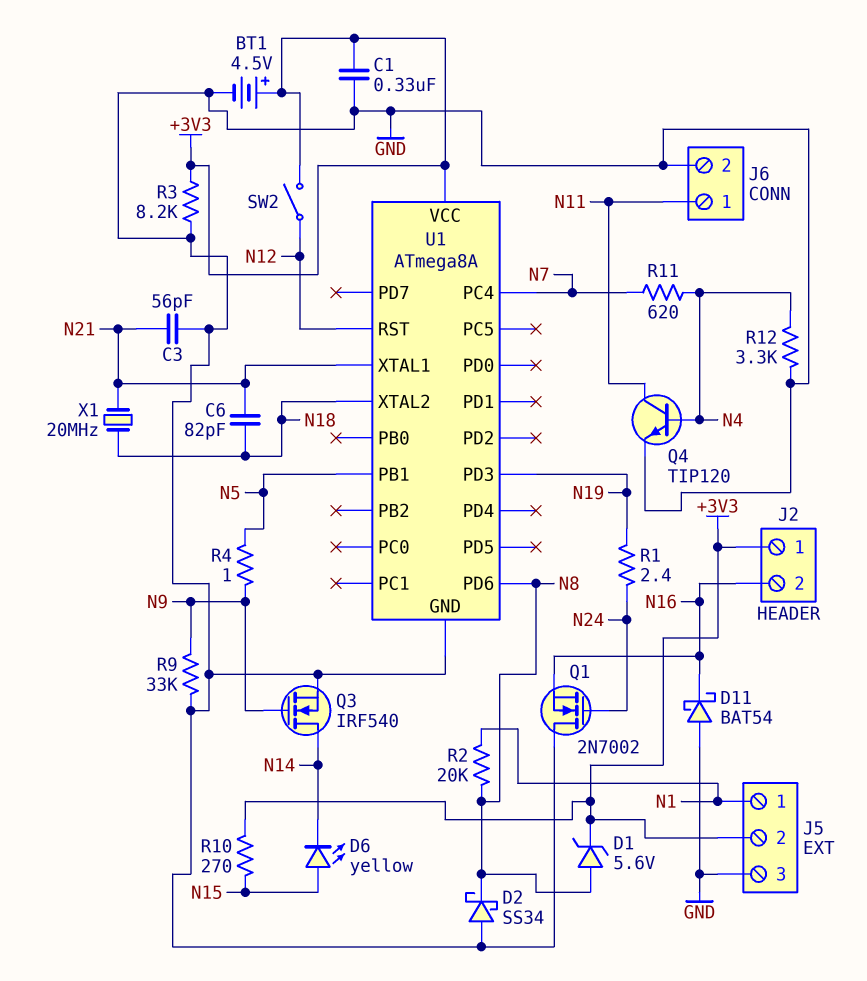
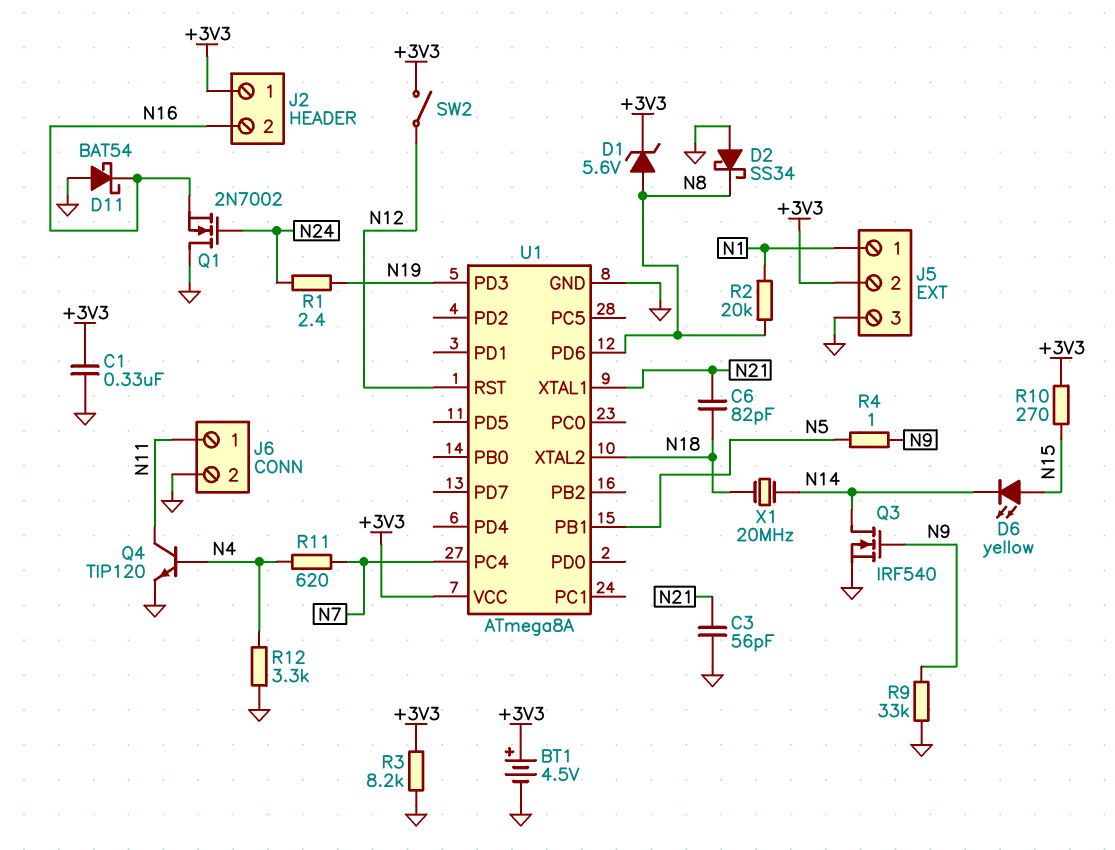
X1: 20MHz (N18, N21) -> 20MHz (N14, N18)

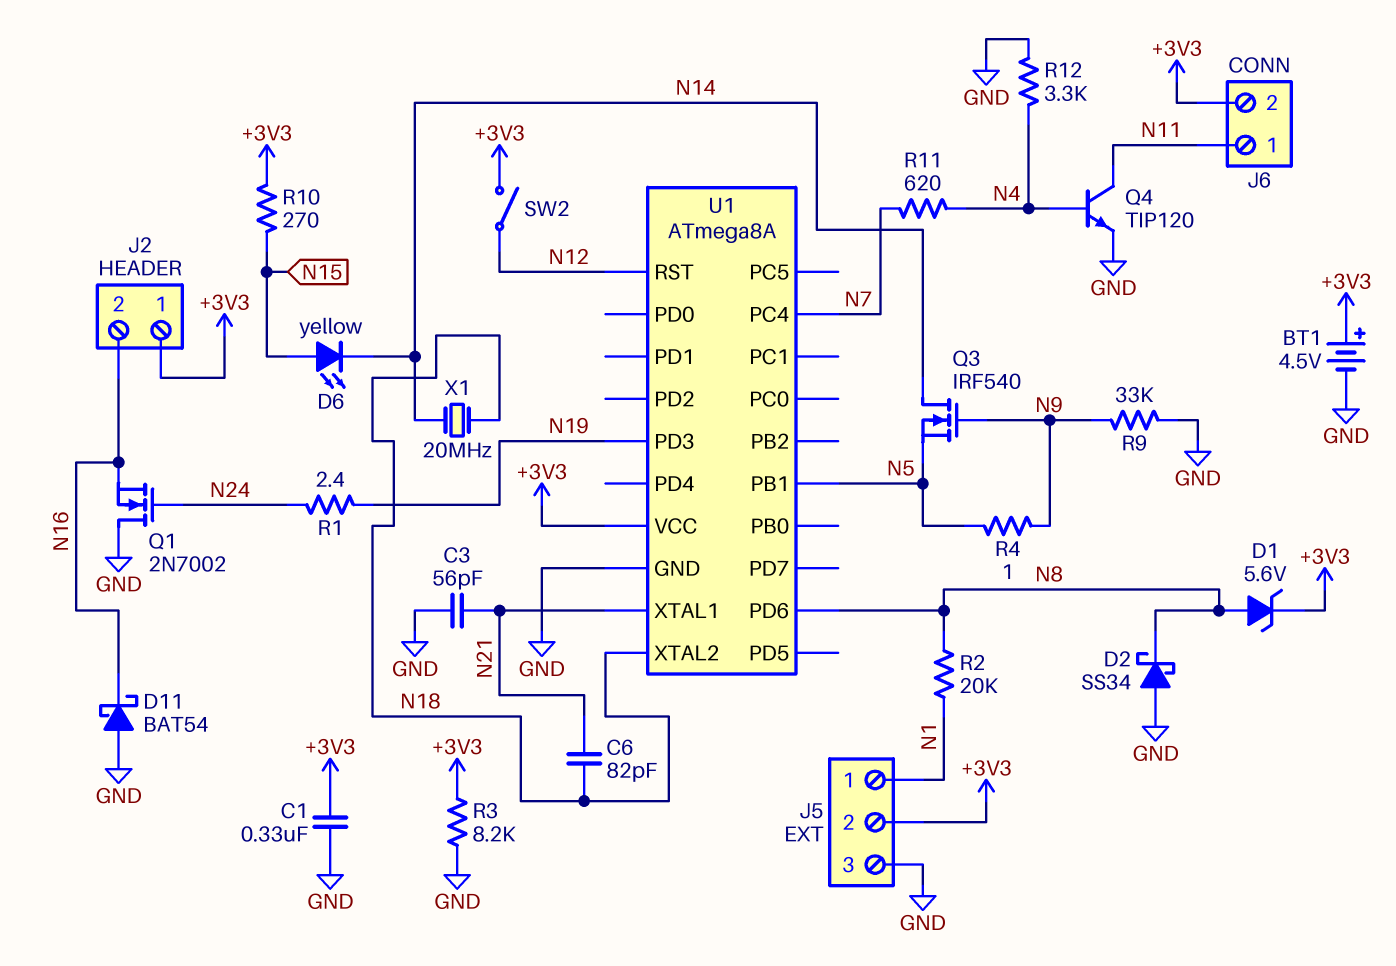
J6 pin 2: GND -> +3V3
Q3: NMOS IRF540 (G N9, D N14, S GND) -> NMOS IRF540 (G N9, D N14, S N5)

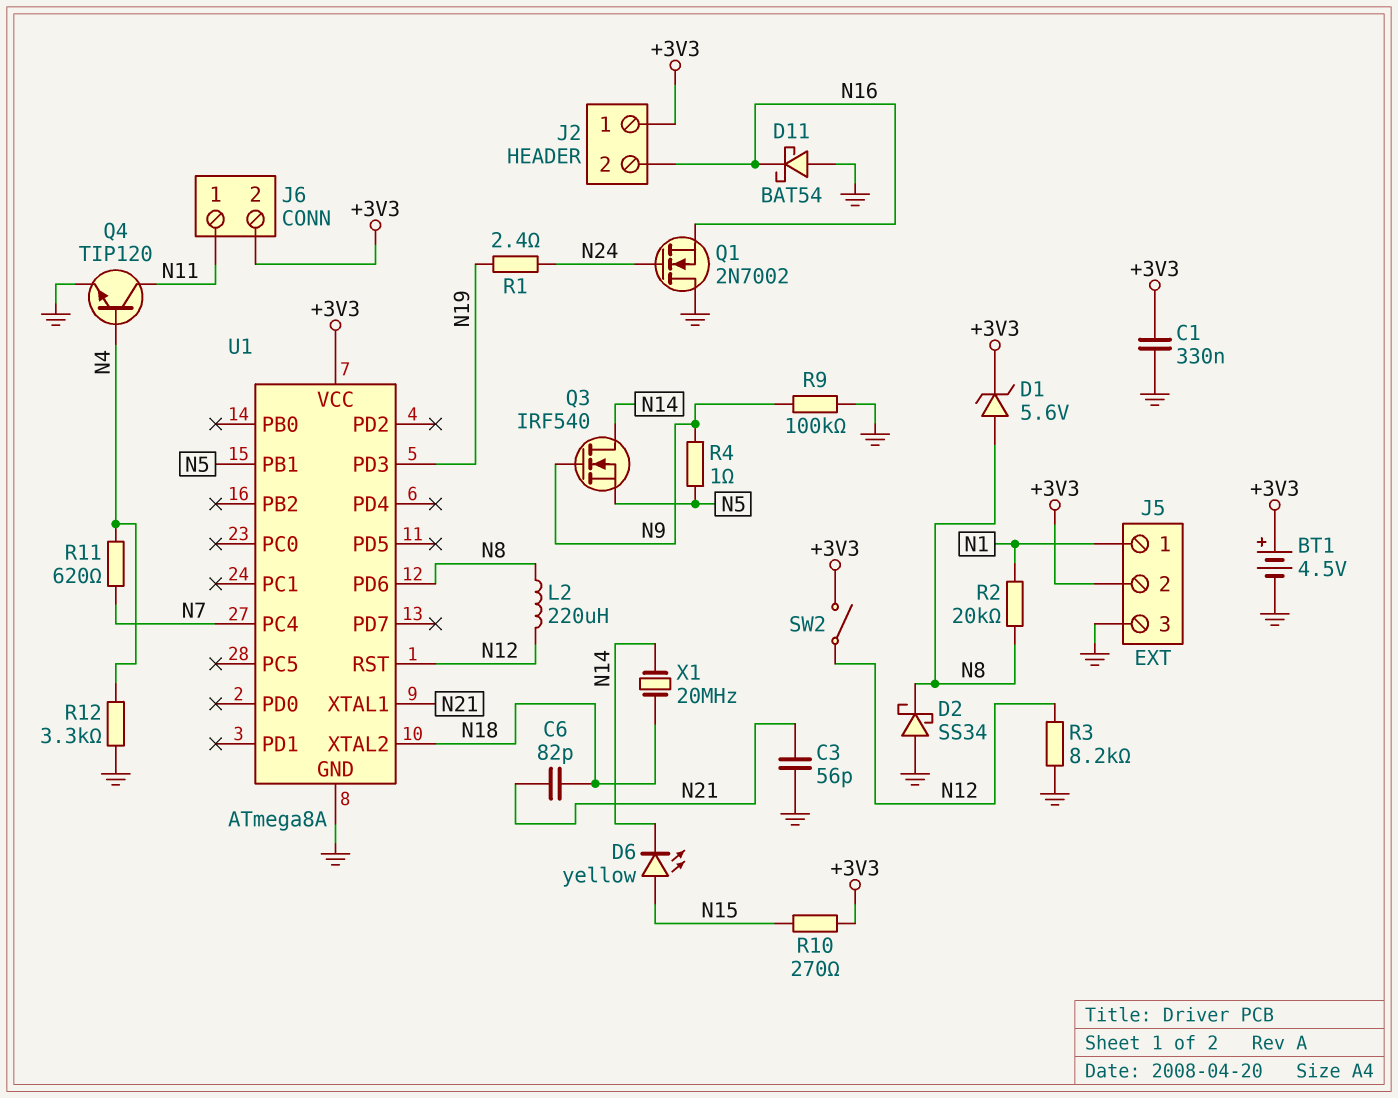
L2: none -> 220uH (N8, N12)
R3: 8.2k (+3V3, GND) -> 8.2k (GND, N12)
R9: 33k (GND, N9) -> 100k (GND, N9)

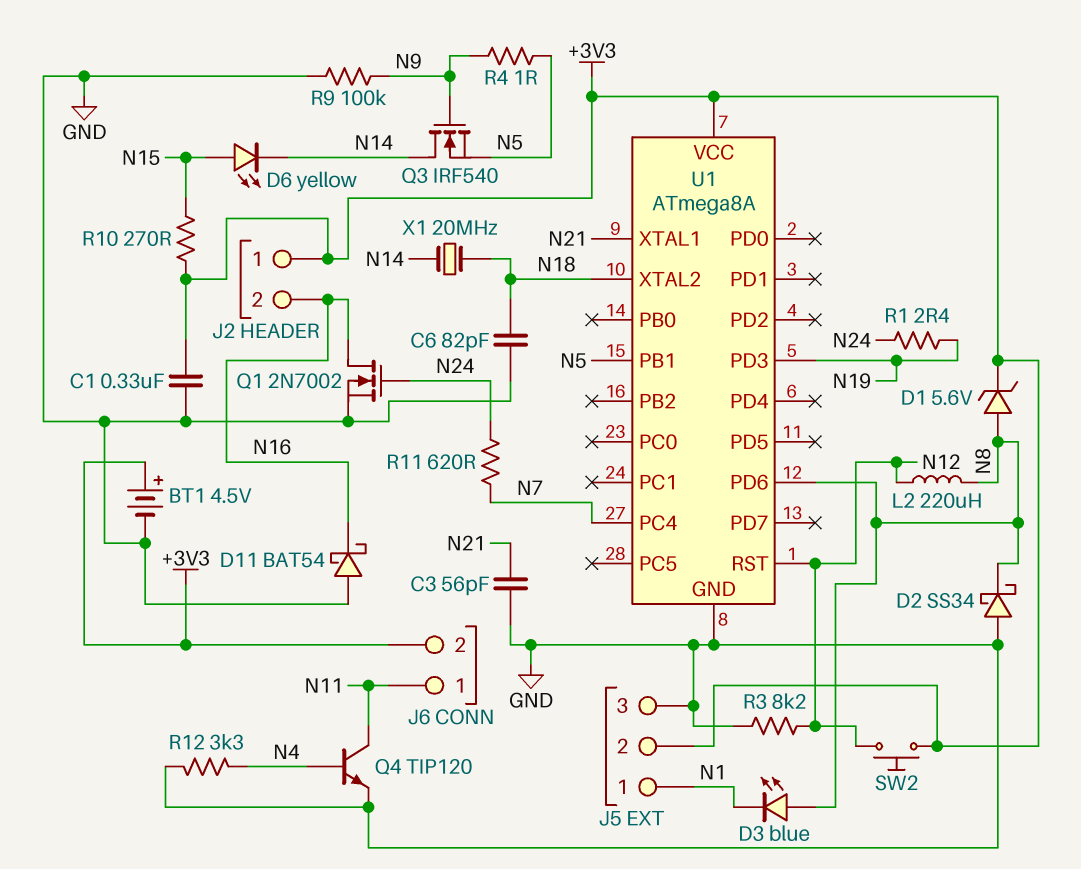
C6: 82pF (N18, N21) -> 82pF (GND, N18)
D3: none -> LED blue (A N8, K N1)
Q1: NMOS 2N7002 (G N24, D GND, S N16) -> NMOS 2N7002 (G N24, D N16, S GND)
R2: 20k (N1, N8) -> none
R11: 620 (N4, N7) -> 620 (N7, N24)
SW2: switch (+3V3, N12) -> button (+3V3, N12)

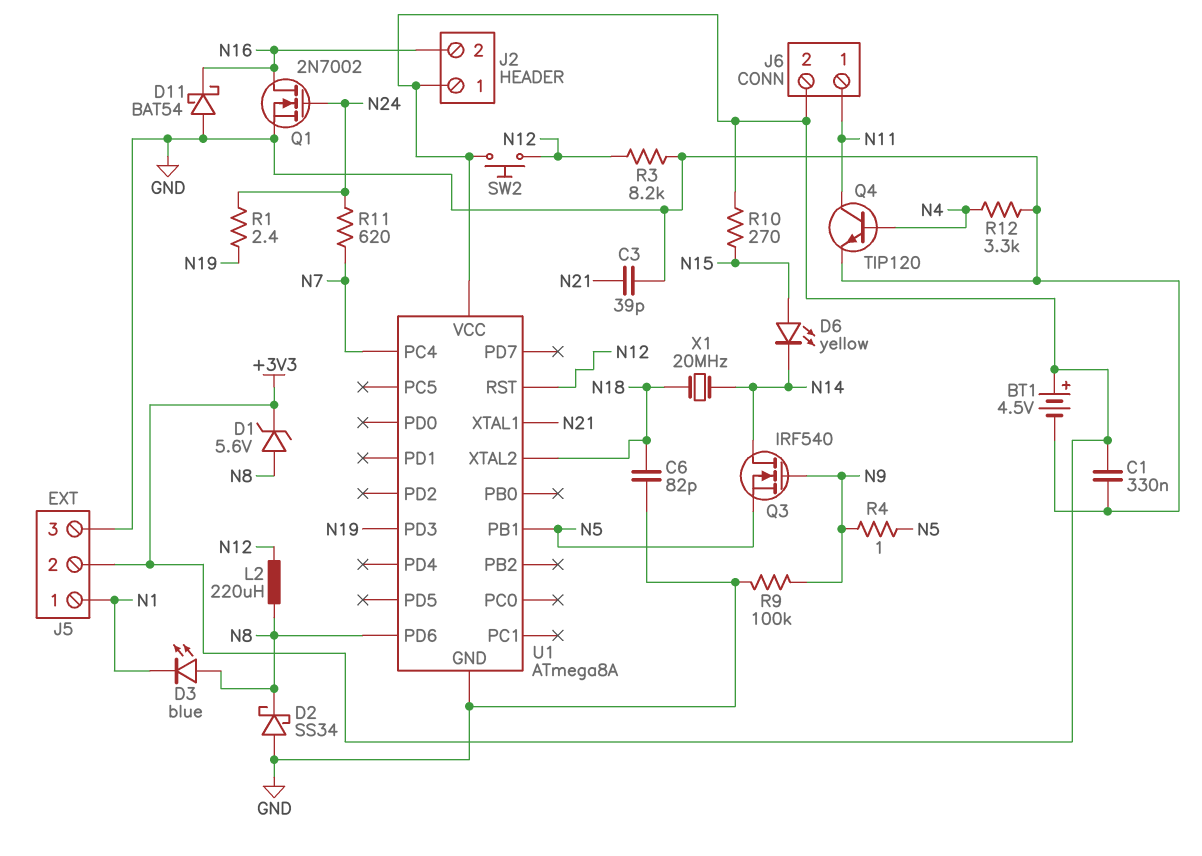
C3: 56pF (GND, N21) -> 39pF (GND, N21)

